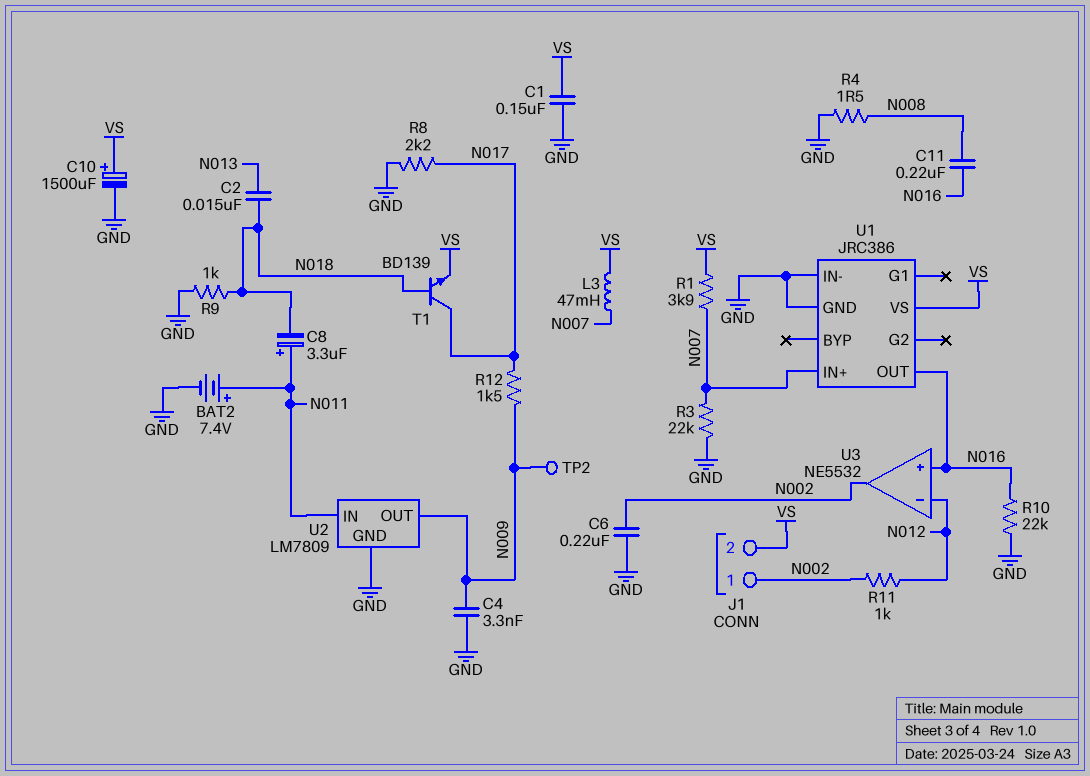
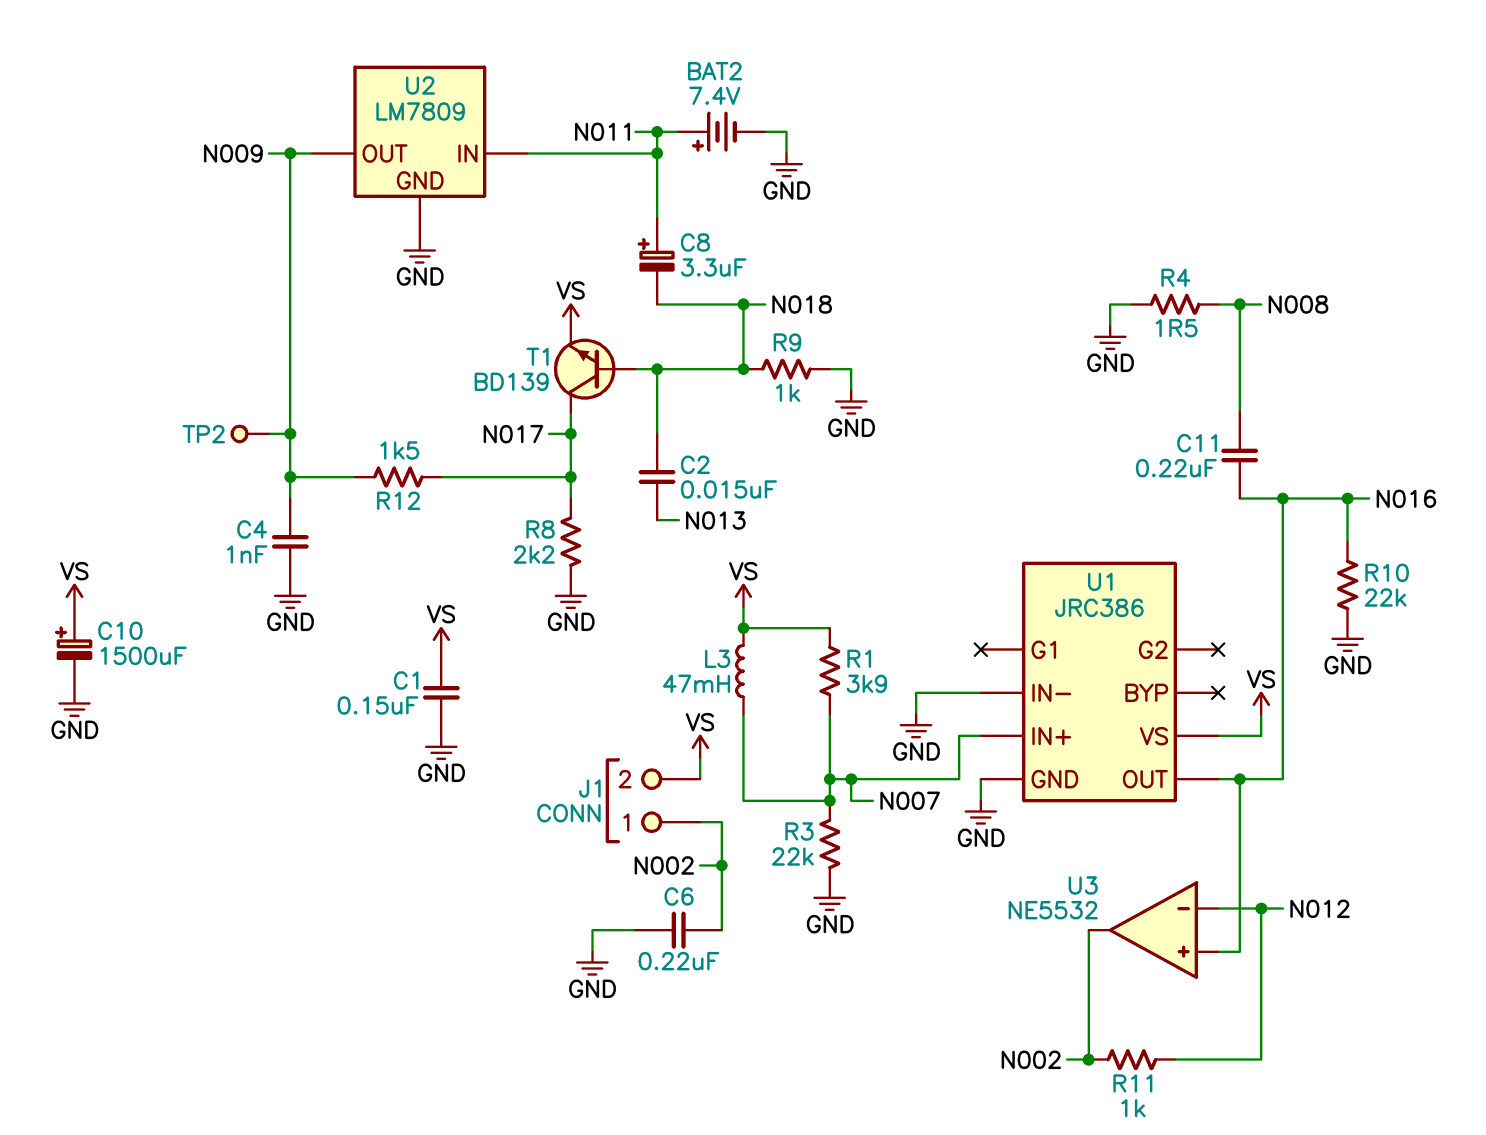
C4: 3.3nF (GND, N009) -> 1nF (GND, N009)

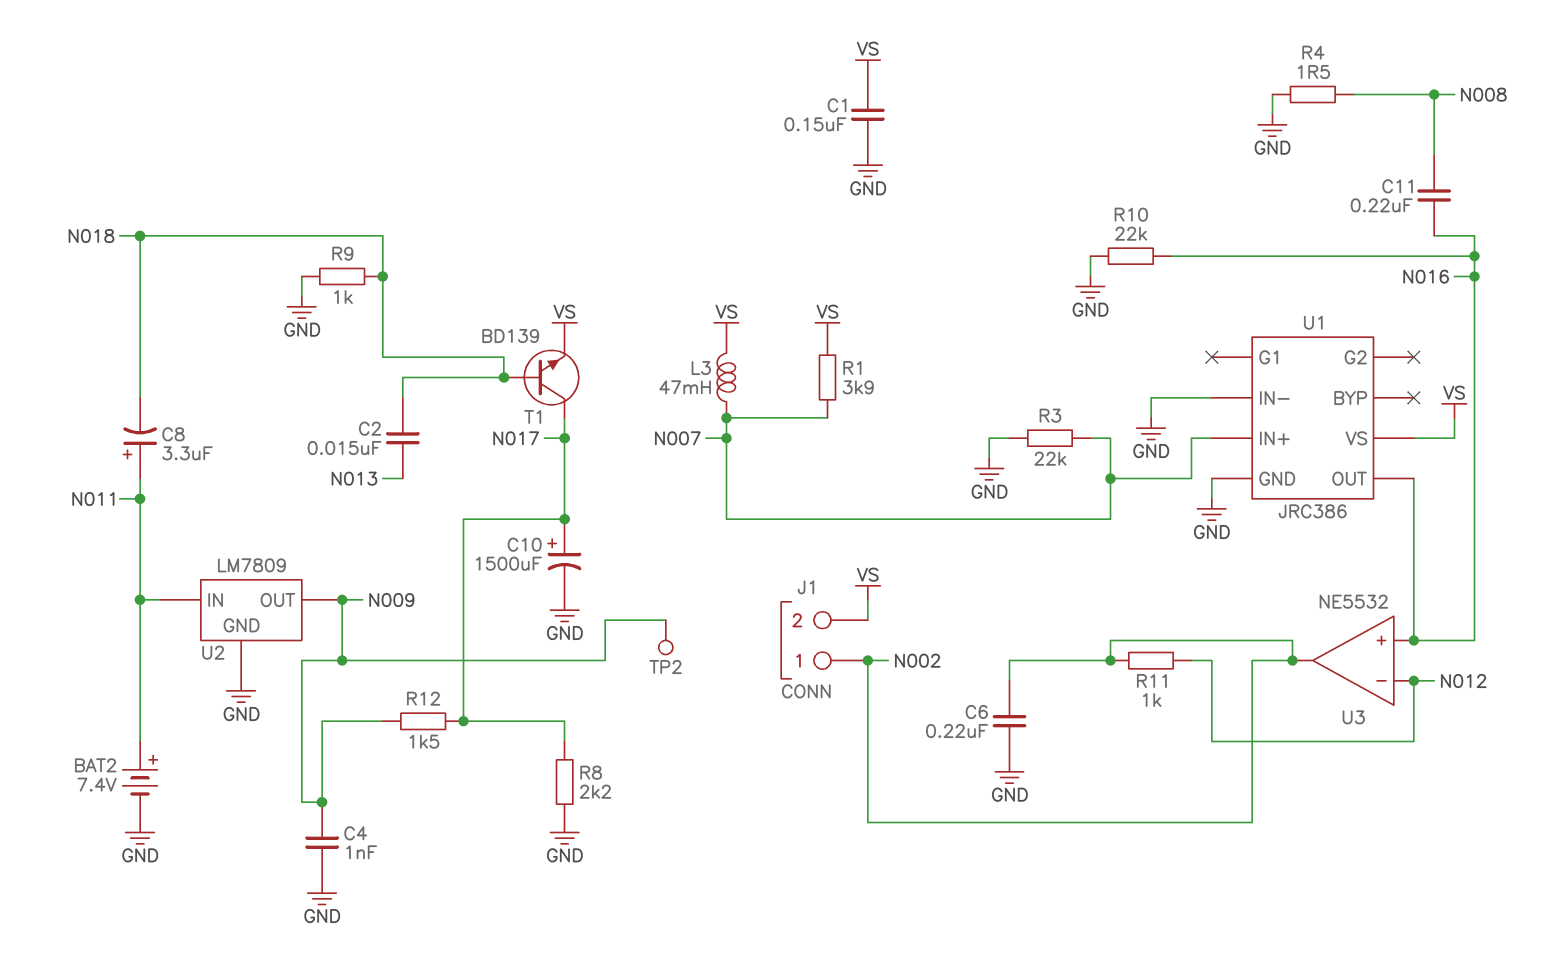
C10: 1500uF (plus VS, minus GND) -> 1500uF (plus N017, minus GND)

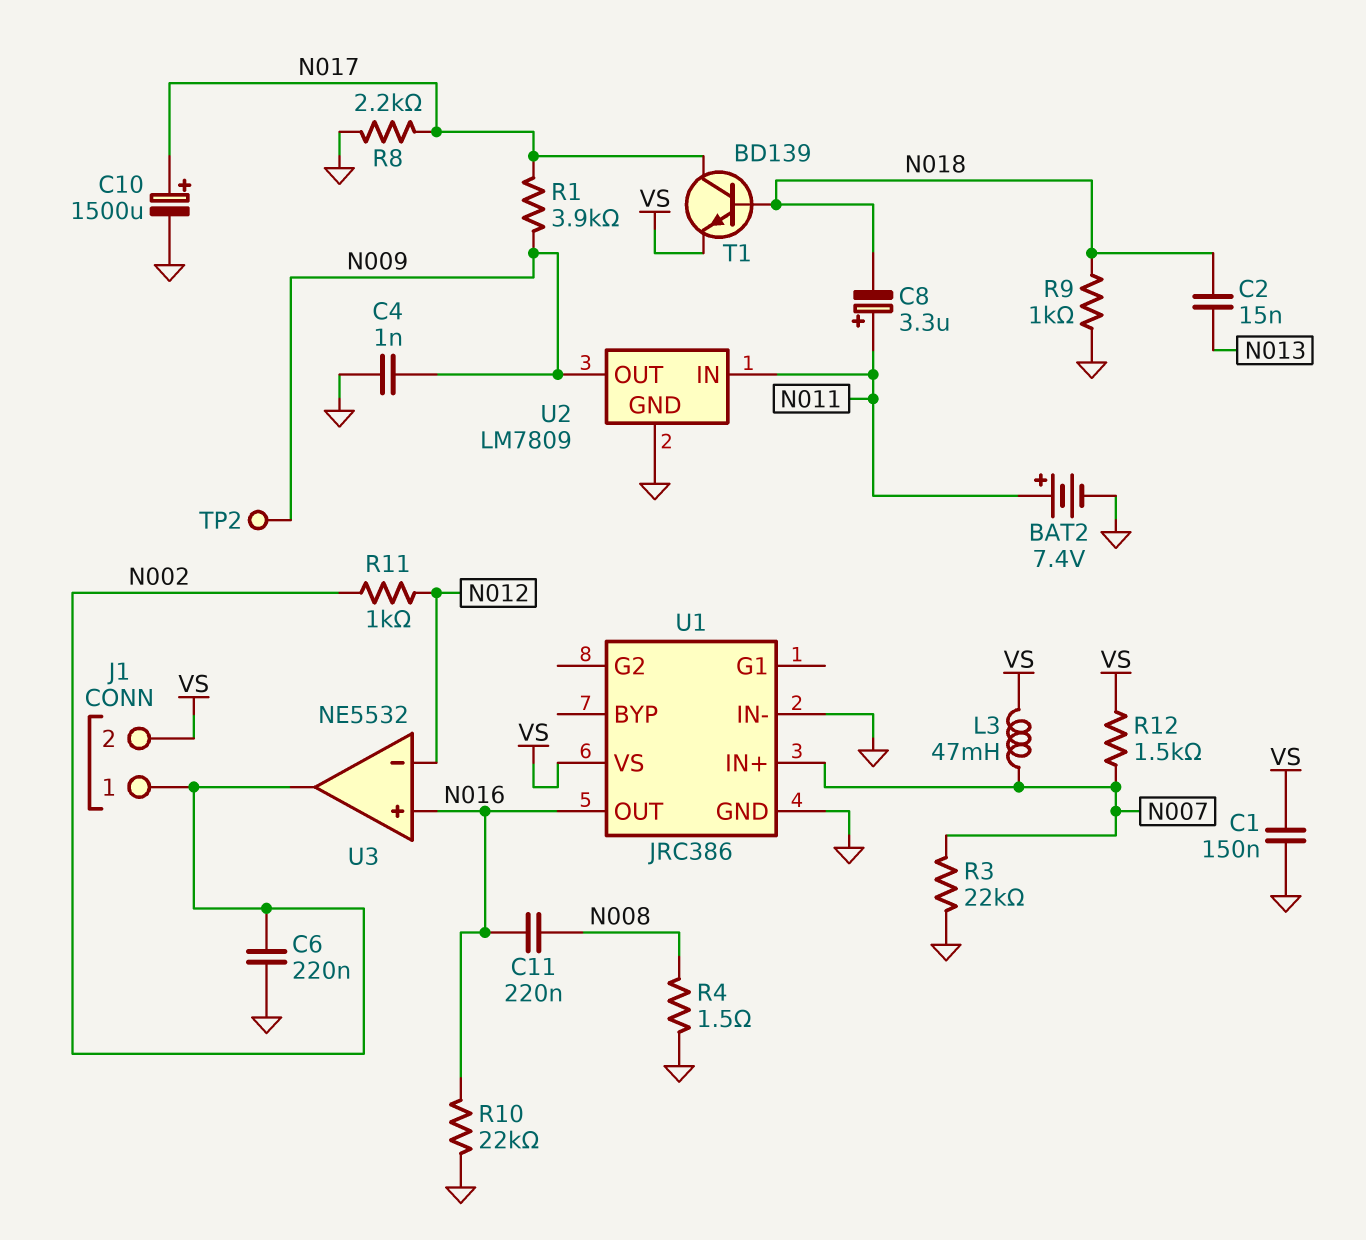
R1: 3.9k (N007, VS) -> 3.9k (N009, N017)
R12: 1.5k (N009, N017) -> 1.5k (N007, VS)

